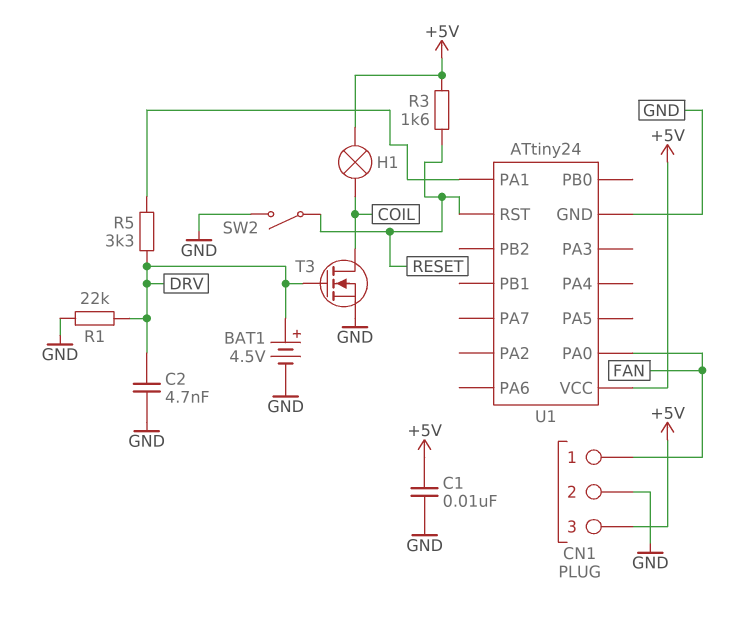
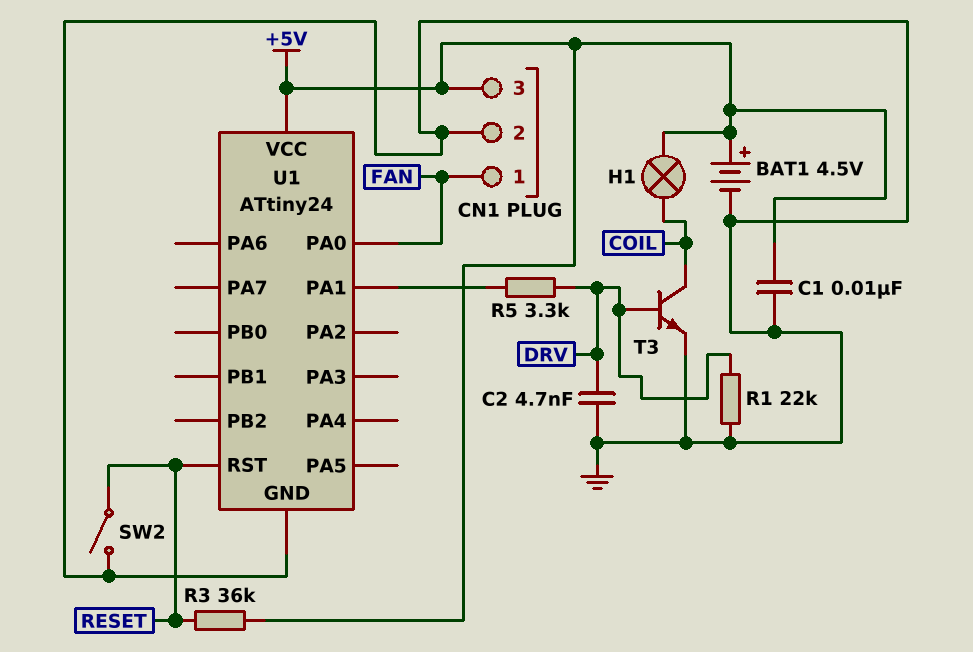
BAT1: 4.5V (plus DRV, minus GND) -> 4.5V (plus +5V, minus GND)
R3: 1.6k (+5V, RESET) -> 36k (+5V, RESET)
T3: NMOS (G DRV, D COIL, S GND) -> NPN (B DRV, C COIL, E GND)

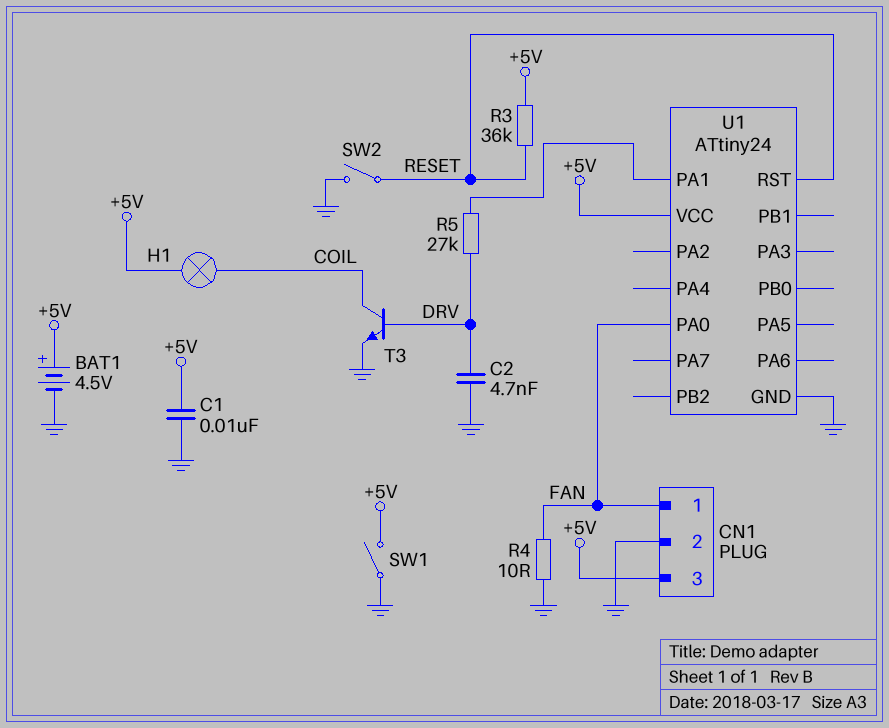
R1: 22k (DRV, GND) -> none
R4: none -> 10 (FAN, GND)
R5: 3.3k (DRV, U1/PA1) -> 27k (DRV, U1/PA1)
SW1: none -> switch (+5V, GND)

